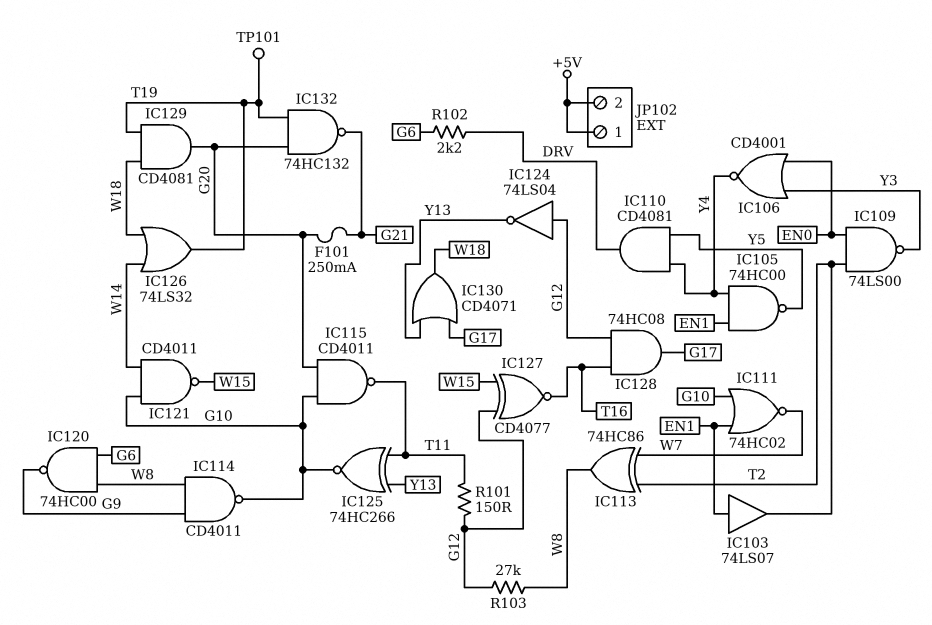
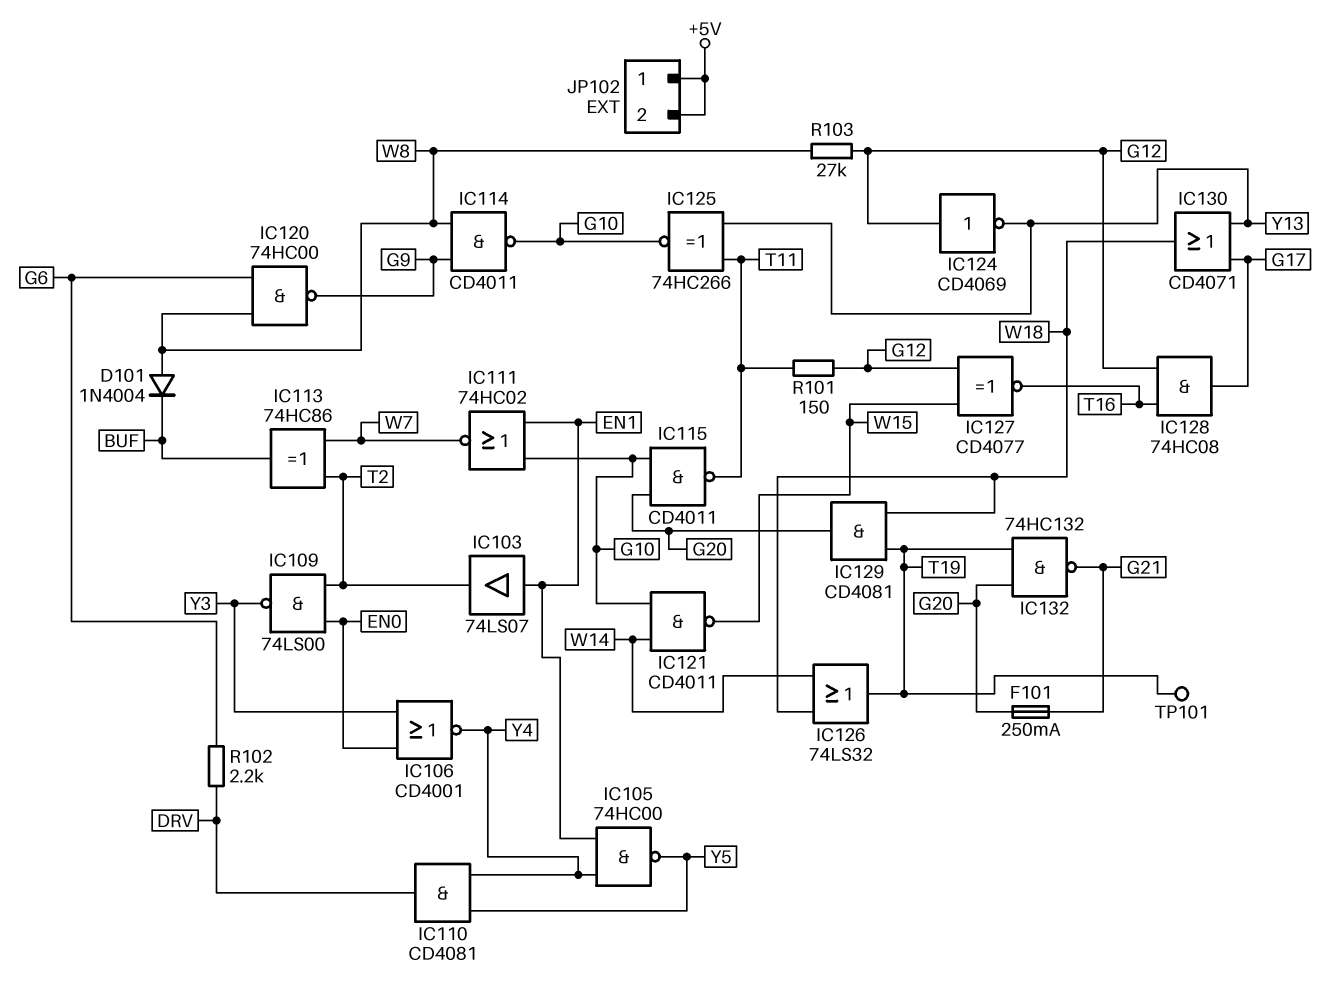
D101: none -> diode 1N4004 (A W8, K BUF)
IC113: XOR 74HC86 (in T2, in W7, out W8) -> XOR 74HC86 (in T2, in W7, out BUF)
IC124: NOT 74LS04 (in G12, out Y13) -> NOT CD4069 (in G12, out Y13)

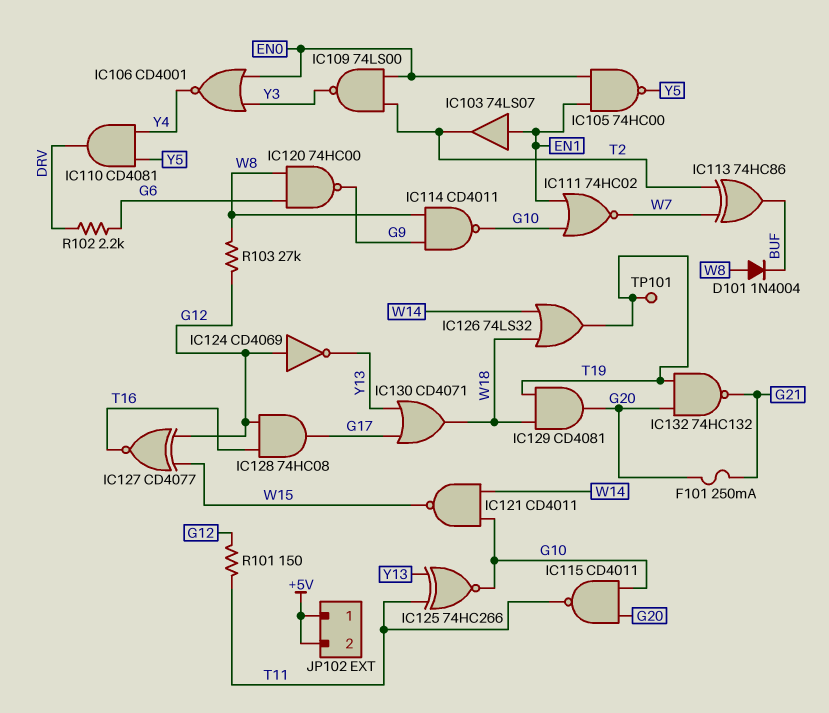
IC105: NAND 74HC00 (in EN1, in Y4, out Y5) -> NAND 74HC00 (in EN0, in EN1, out Y5)

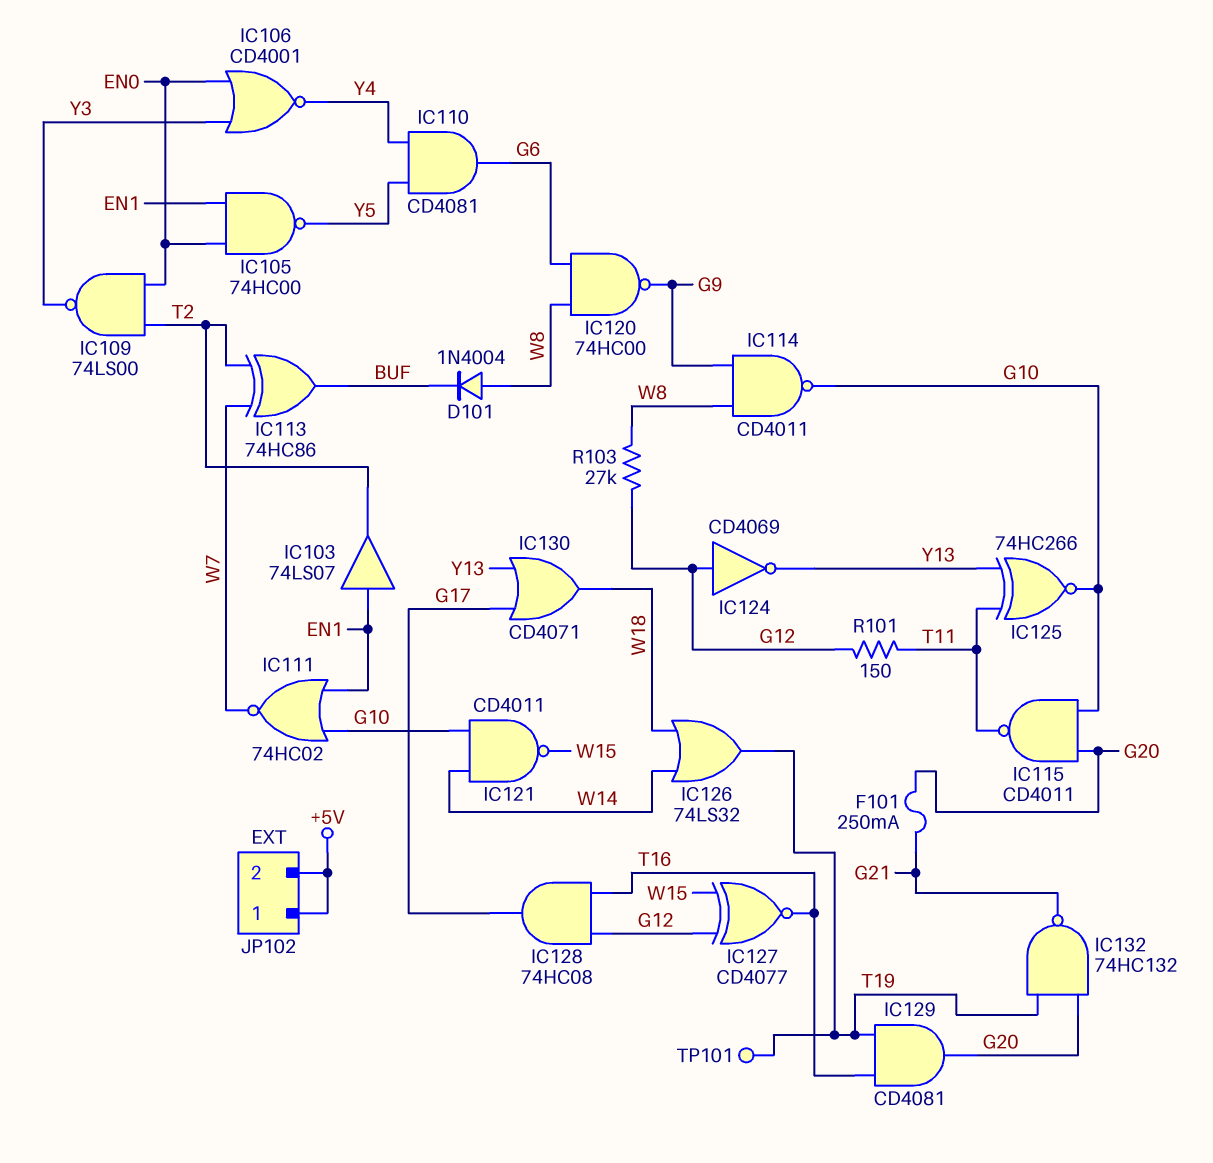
IC110: AND CD4081 (in Y4, in Y5, out DRV) -> AND CD4081 (in Y4, in Y5, out G6)
IC129: AND CD4081 (in T19, in W18, out G20) -> AND CD4081 (in T16, in T19, out G20)
R102: 2.2k (DRV, G6) -> none

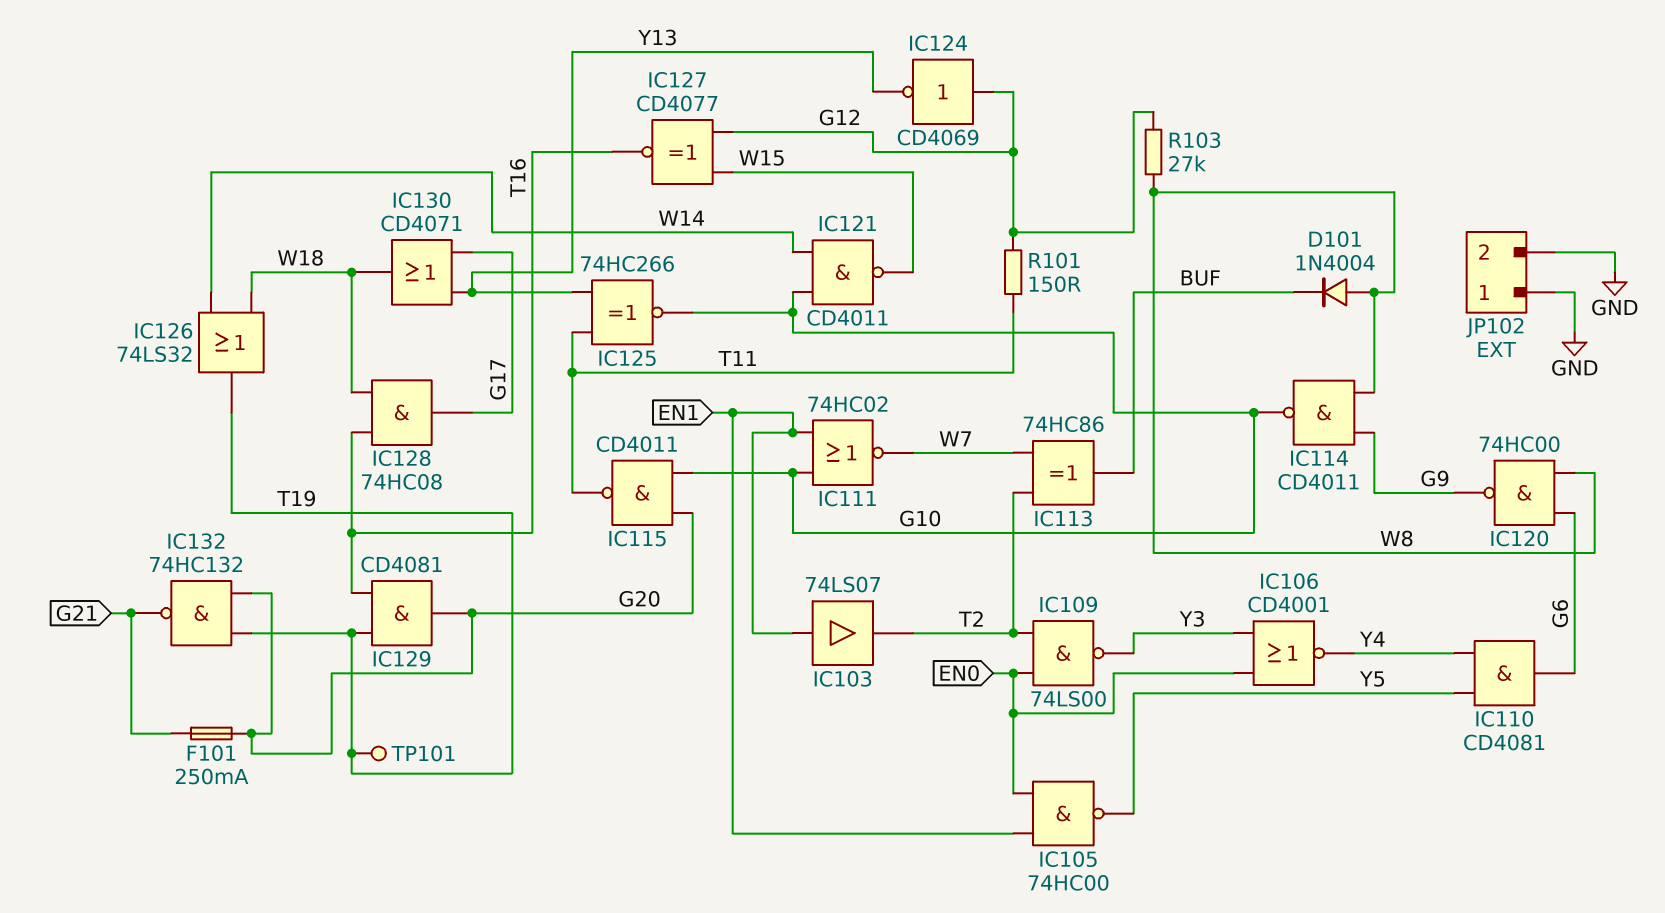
IC128: AND 74HC08 (in G12, in T16, out G17) -> AND 74HC08 (in T16, in W18, out G17)
JP102 pin 1: +5V -> GND
JP102 pin 2: +5V -> GND

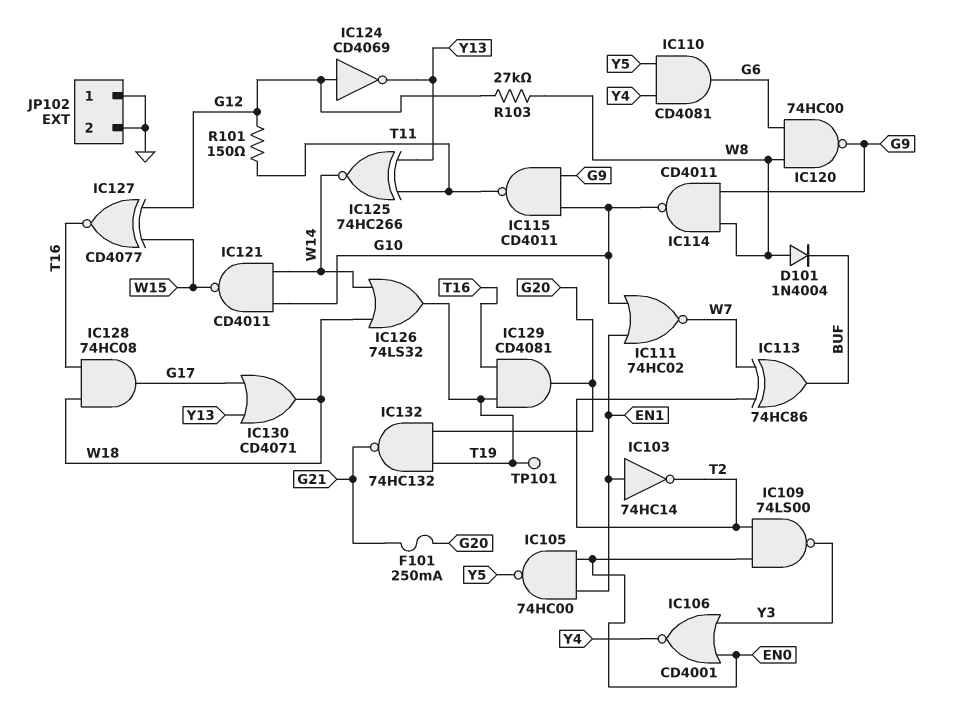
IC103: buffer 74LS07 (in EN1, out T2) -> NOT 74HC14 (in EN1, out T2)
IC115: NAND CD4011 (in G10, in G20, out T11) -> NAND CD4011 (in G9, in G10, out T11)
IC125: XNOR 74HC266 (in T11, in Y13, out G10) -> XNOR 74HC266 (in T11, in Y13, out W14)

